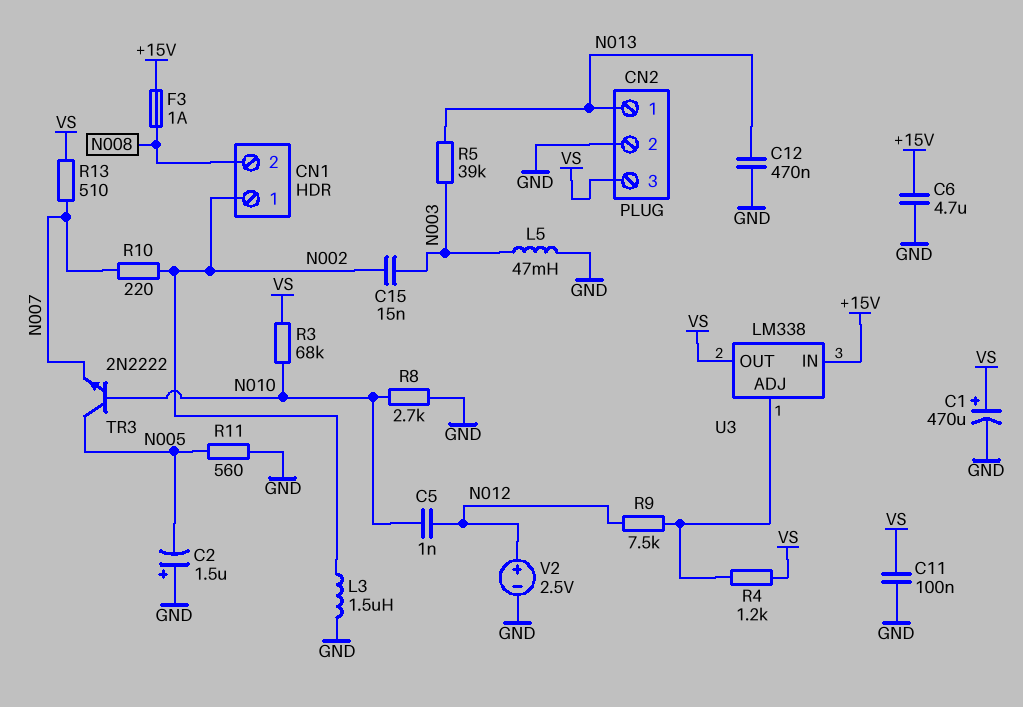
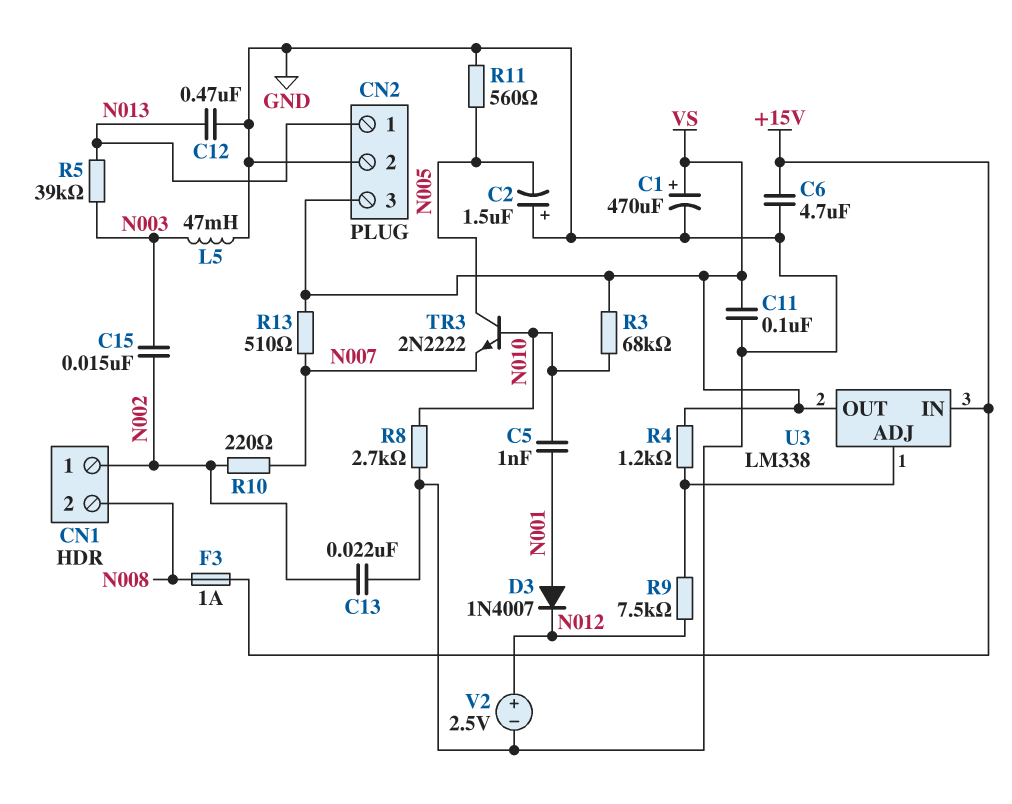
C5: 1nF (N010, N012) -> 1nF (N001, N010)
C13: none -> 22nF (GND, N002)
D3: none -> diode 1N4007 (A N001, K N012)
L3: 1.5uH (GND, N002) -> none

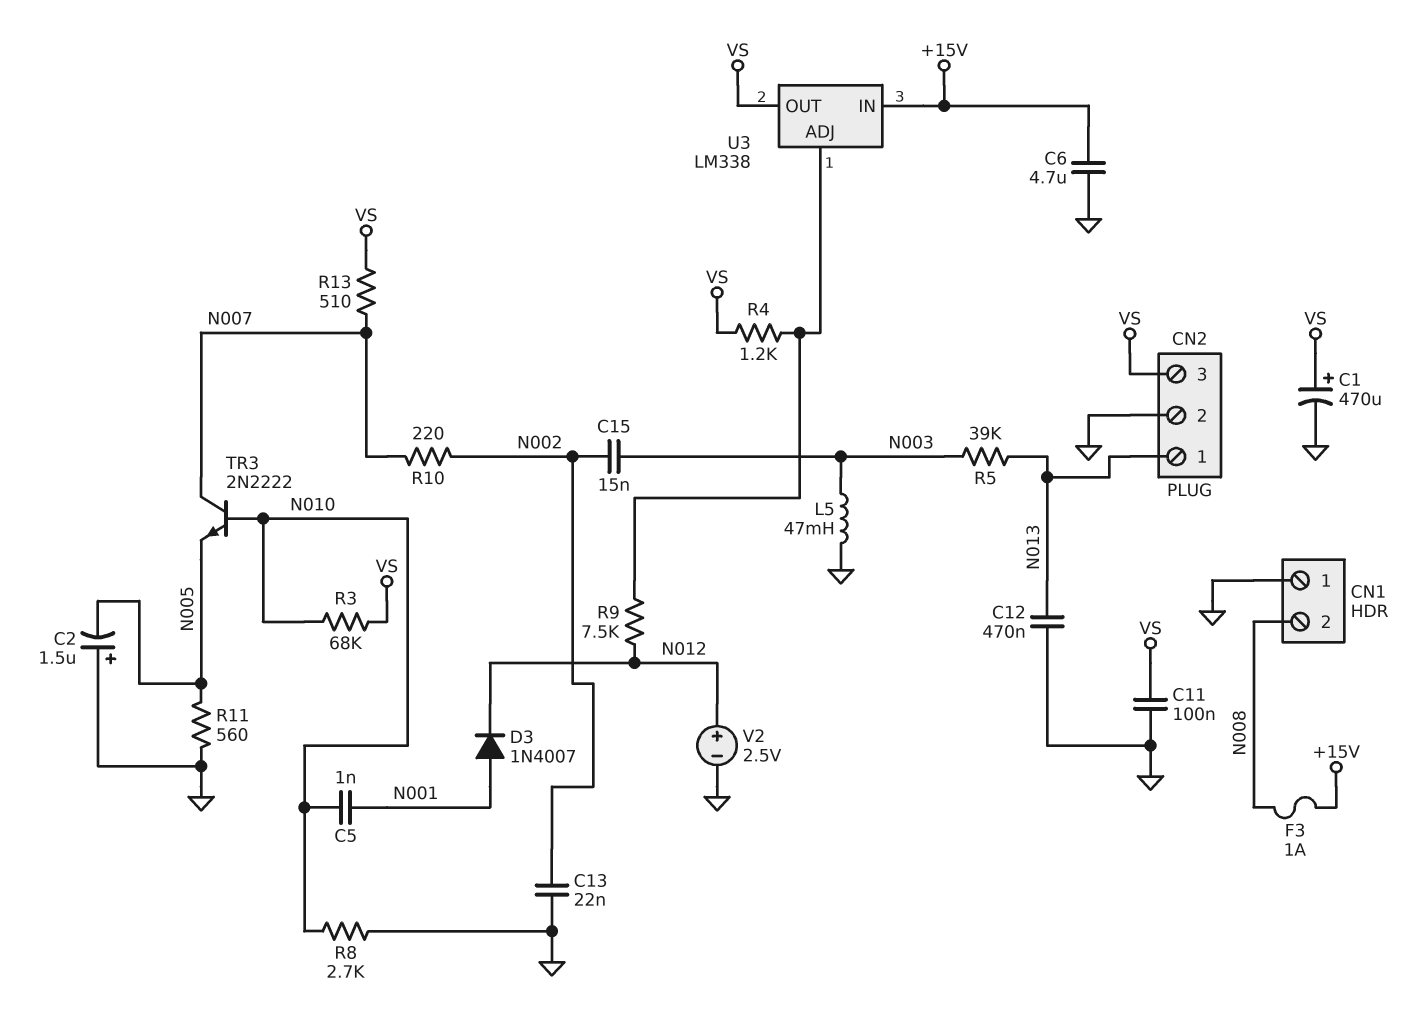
CN1 pin 1: N002 -> GND
TR3: NPN 2N2222 (B N010, C N005, E N007) -> NPN 2N2222 (B N010, C N007, E N005)

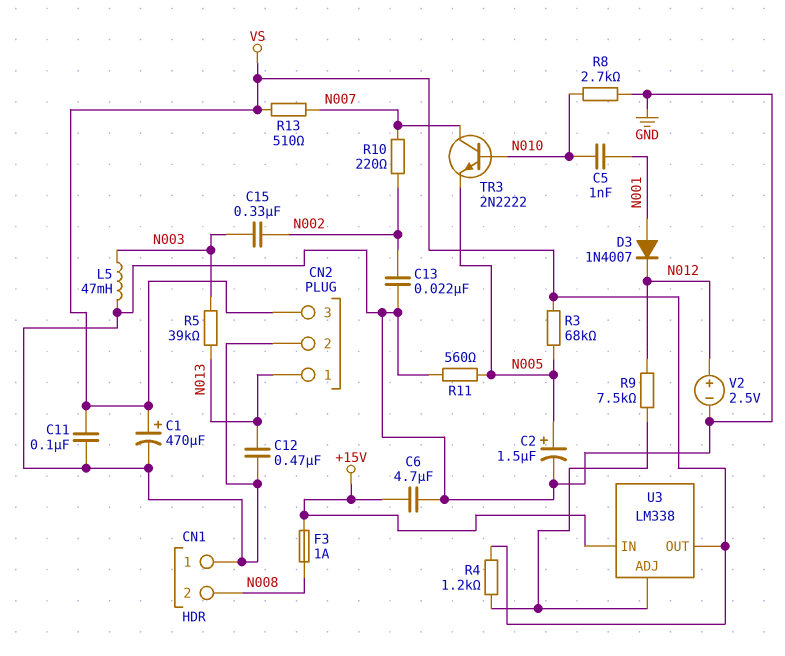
C2: 1.5uF (plus GND, minus N005) -> 1.5uF (plus N005, minus GND)
C15: 15nF (N002, N003) -> 330nF (N002, N003)
R3: 68k (N010, VS) -> 68k (N005, VS)

